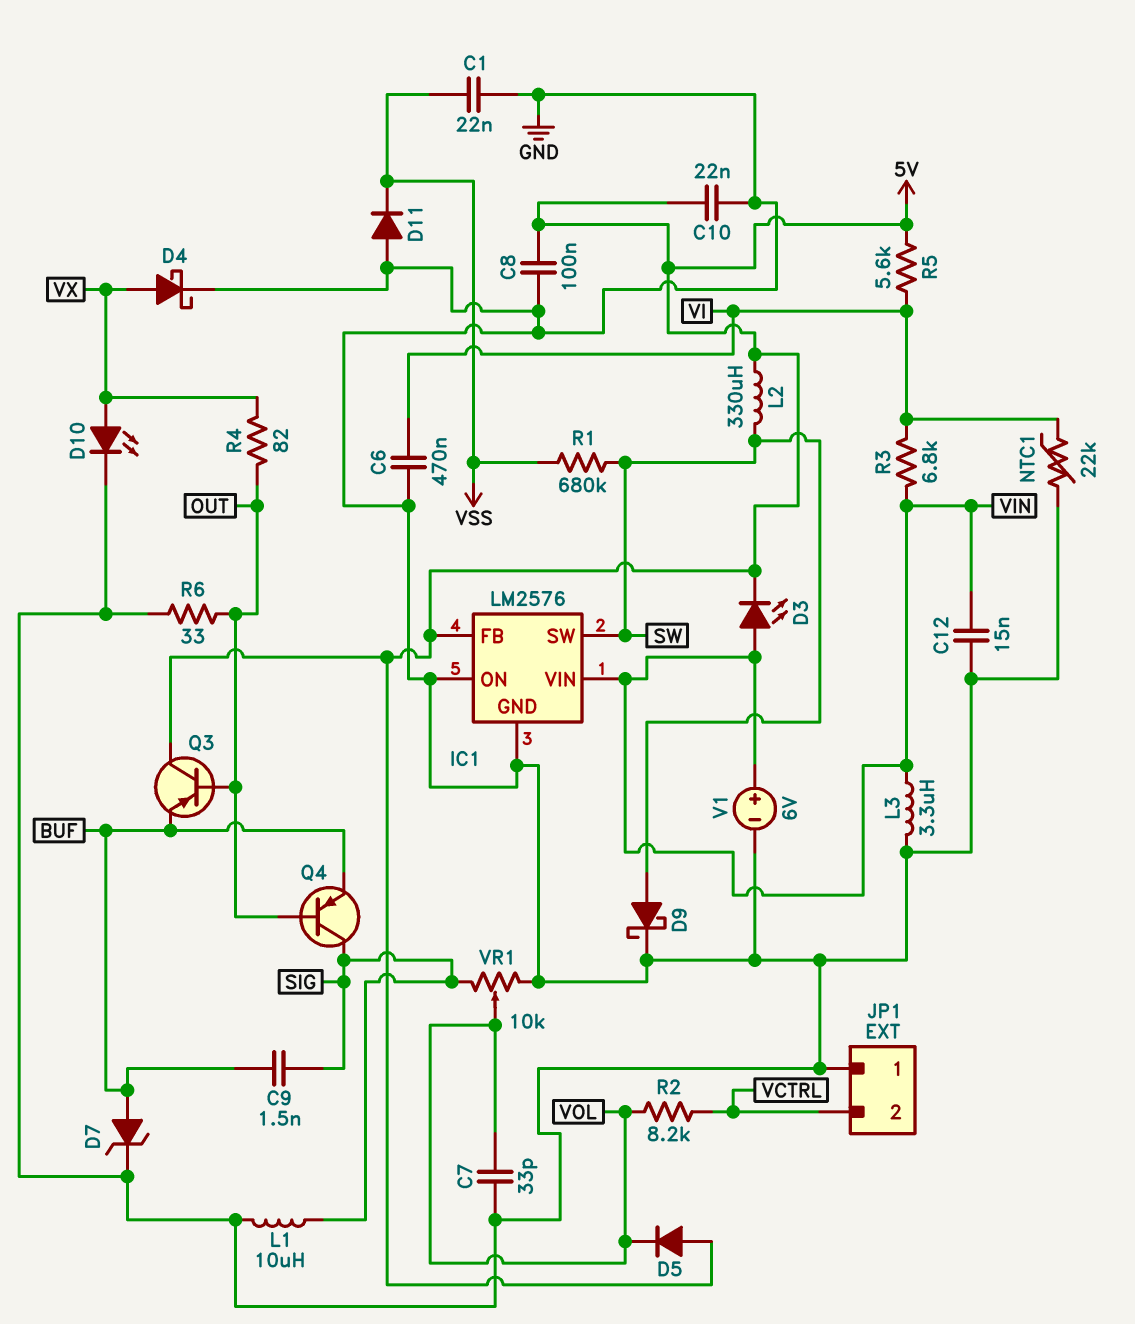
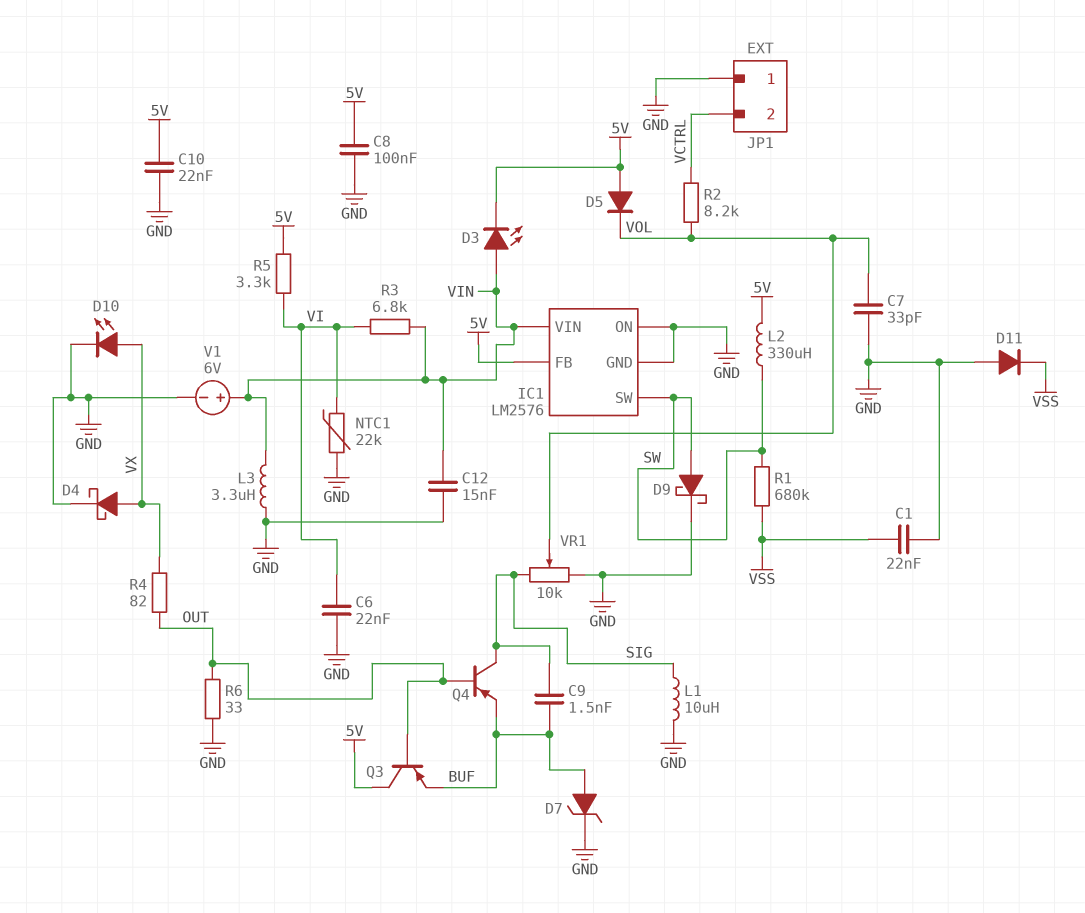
C6: 470nF (GND, VI) -> 22nF (GND, VI)
R5: 5.6k (5V, VI) -> 3.3k (5V, VI)

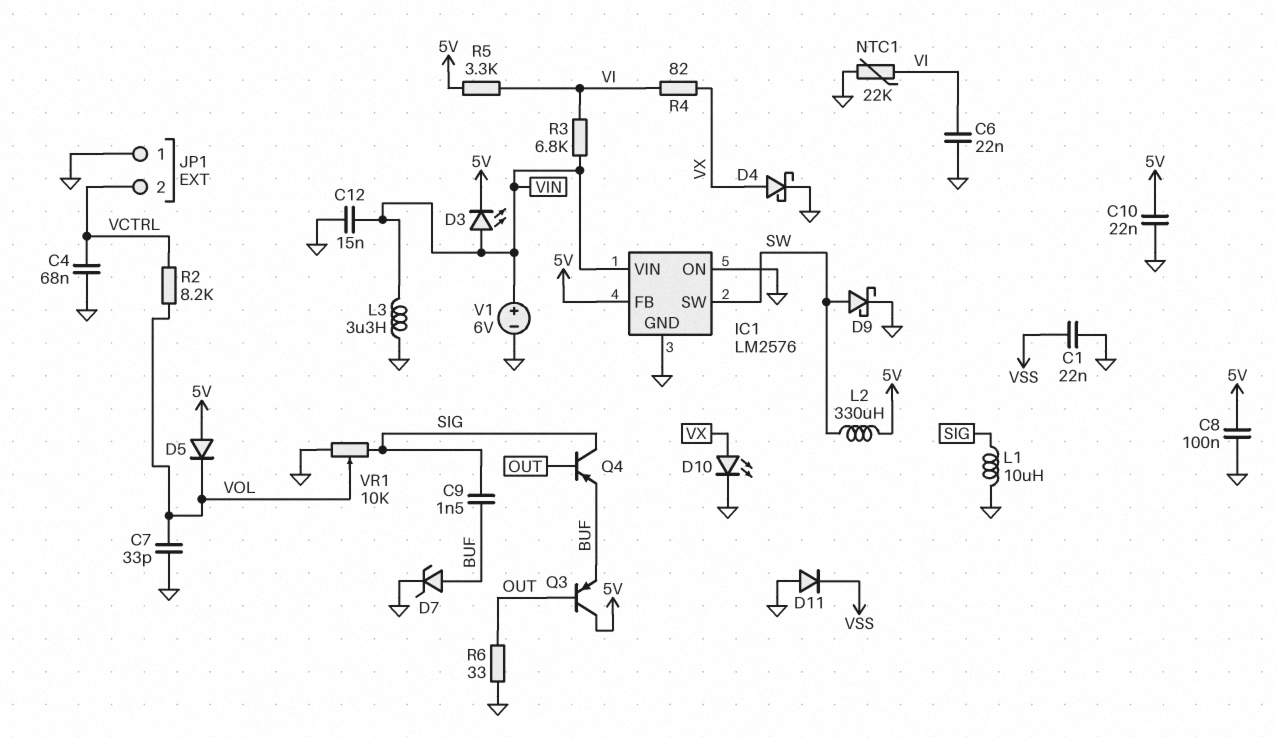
C4: none -> 68nF (GND, VCTRL)
R1: 680k (SW, VSS) -> none
R4: 82 (OUT, VX) -> 82 (VI, VX)

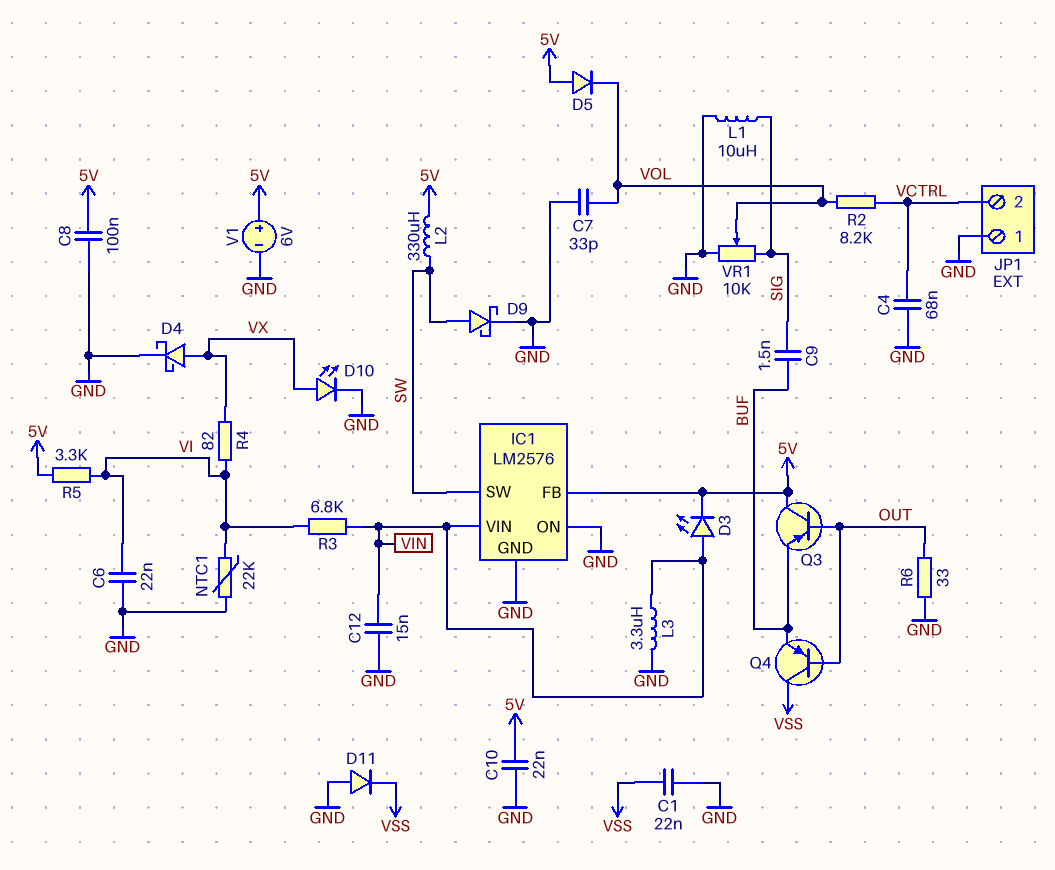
D7: zener (A BUF, K GND) -> none
Q4: PNP (B OUT, C SIG, E BUF) -> PNP (B OUT, C VSS, E BUF)
V1: 6V (plus VIN, minus GND) -> 6V (plus 5V, minus GND)

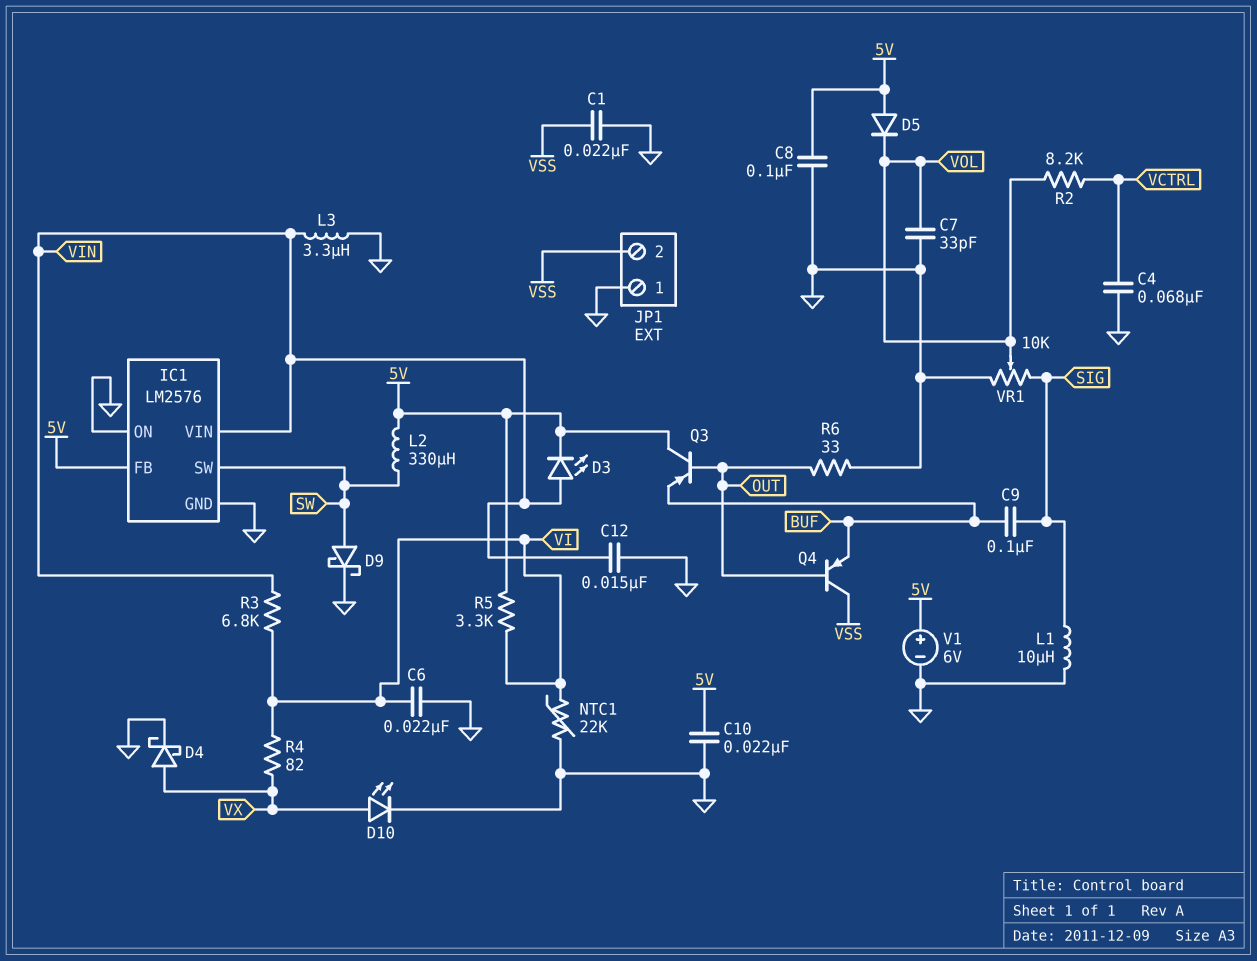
C9: 1.5nF (BUF, SIG) -> 100nF (BUF, SIG)
D11: diode (A GND, K VSS) -> none
JP1 pin 2: VCTRL -> VSS

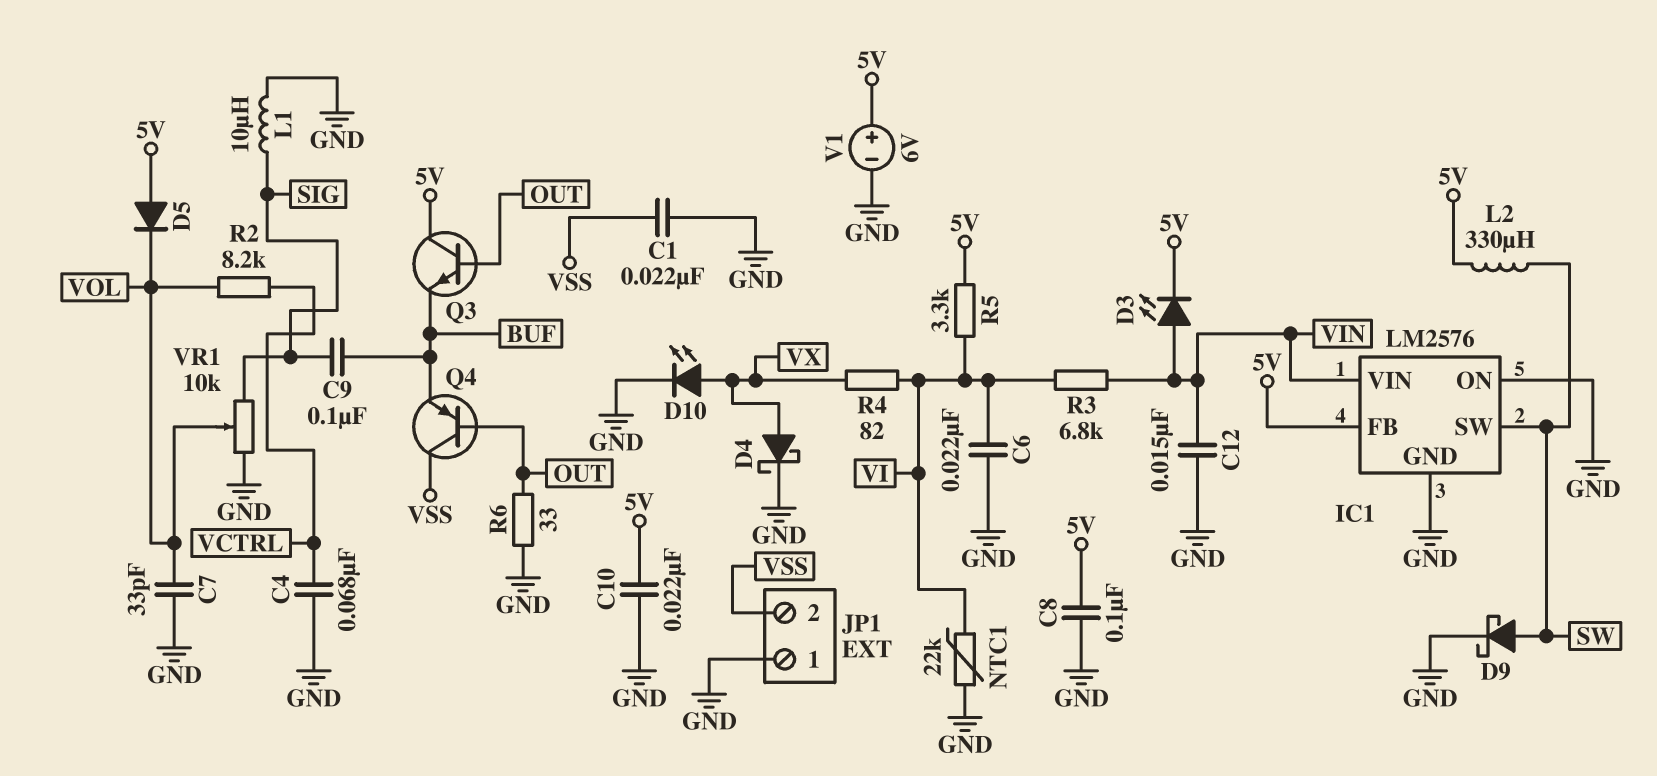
L3: 3.3uH (GND, VIN) -> none
Q3: PNP (B OUT, C 5V, E BUF) -> NPN (B OUT, C 5V, E BUF)

